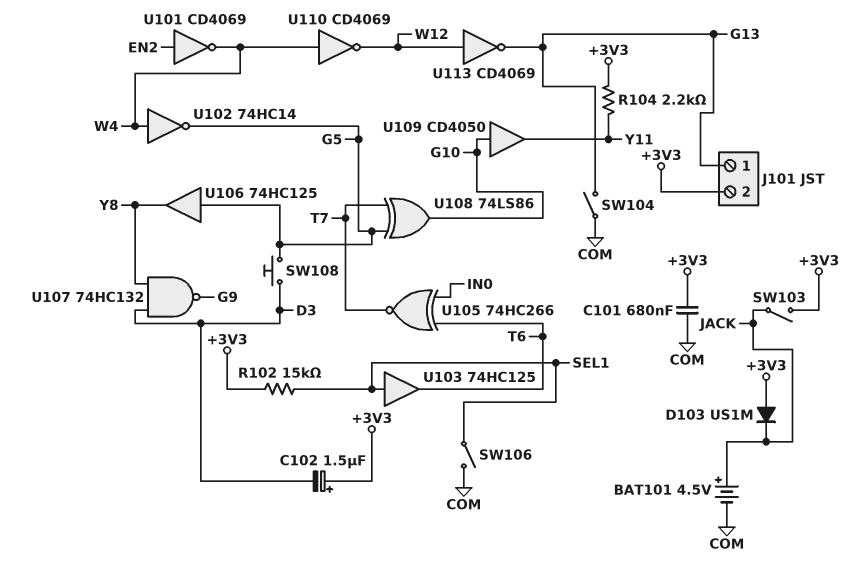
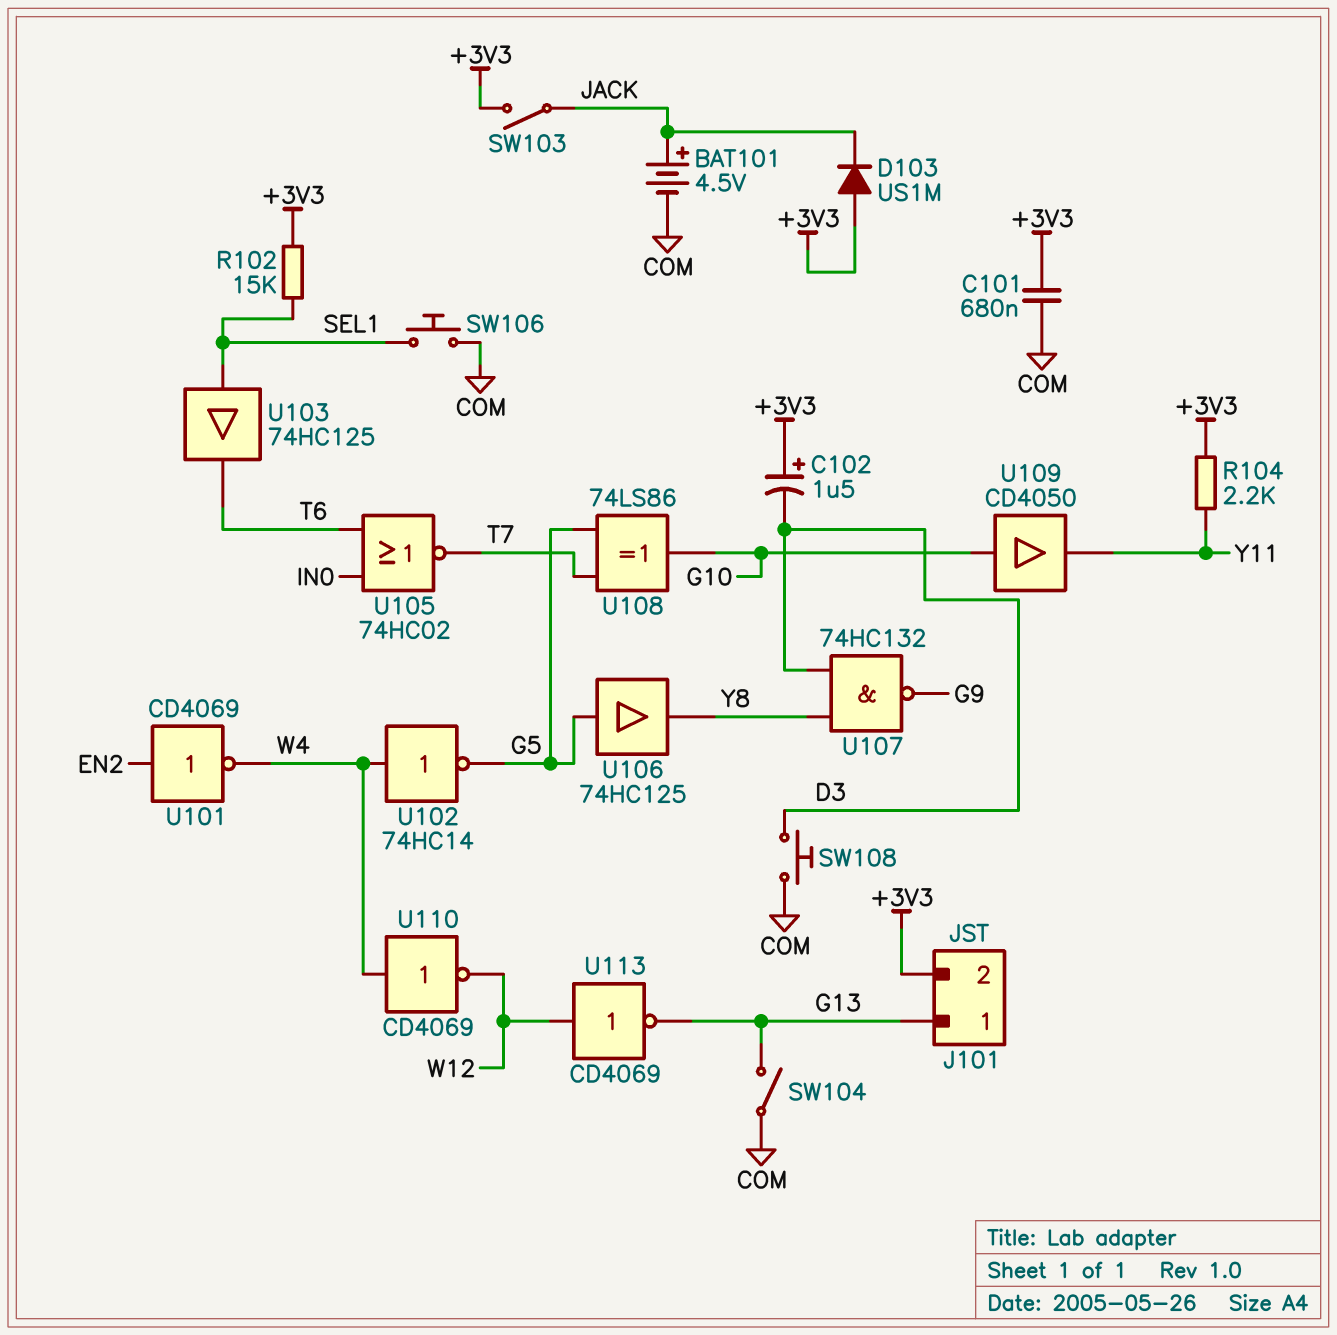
SW106: switch (COM, SEL1) -> button (COM, SEL1)
SW108: button (D3, G5) -> button (COM, D3)
U105: XNOR 74HC266 (in IN0, in T6, out T7) -> NOR 74HC02 (in IN0, in T6, out T7)

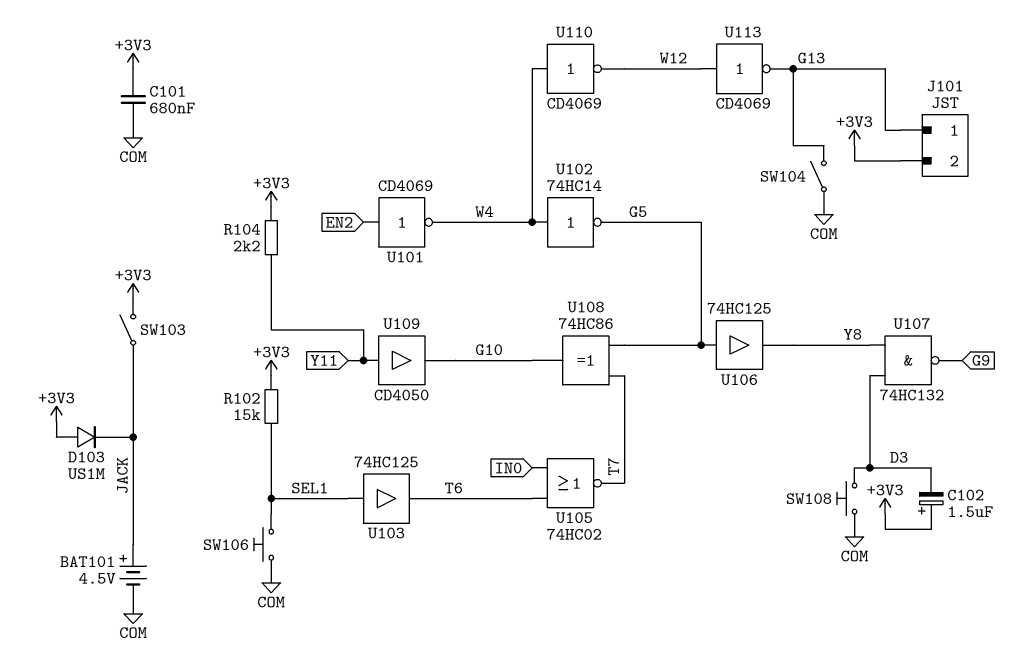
U108: XOR 74LS86 (in G5, in T7, out G10) -> XOR 74HC86 (in G5, in T7, out G10)
U109: buffer CD4050 (in G10, out Y11) -> buffer CD4050 (in Y11, out G10)

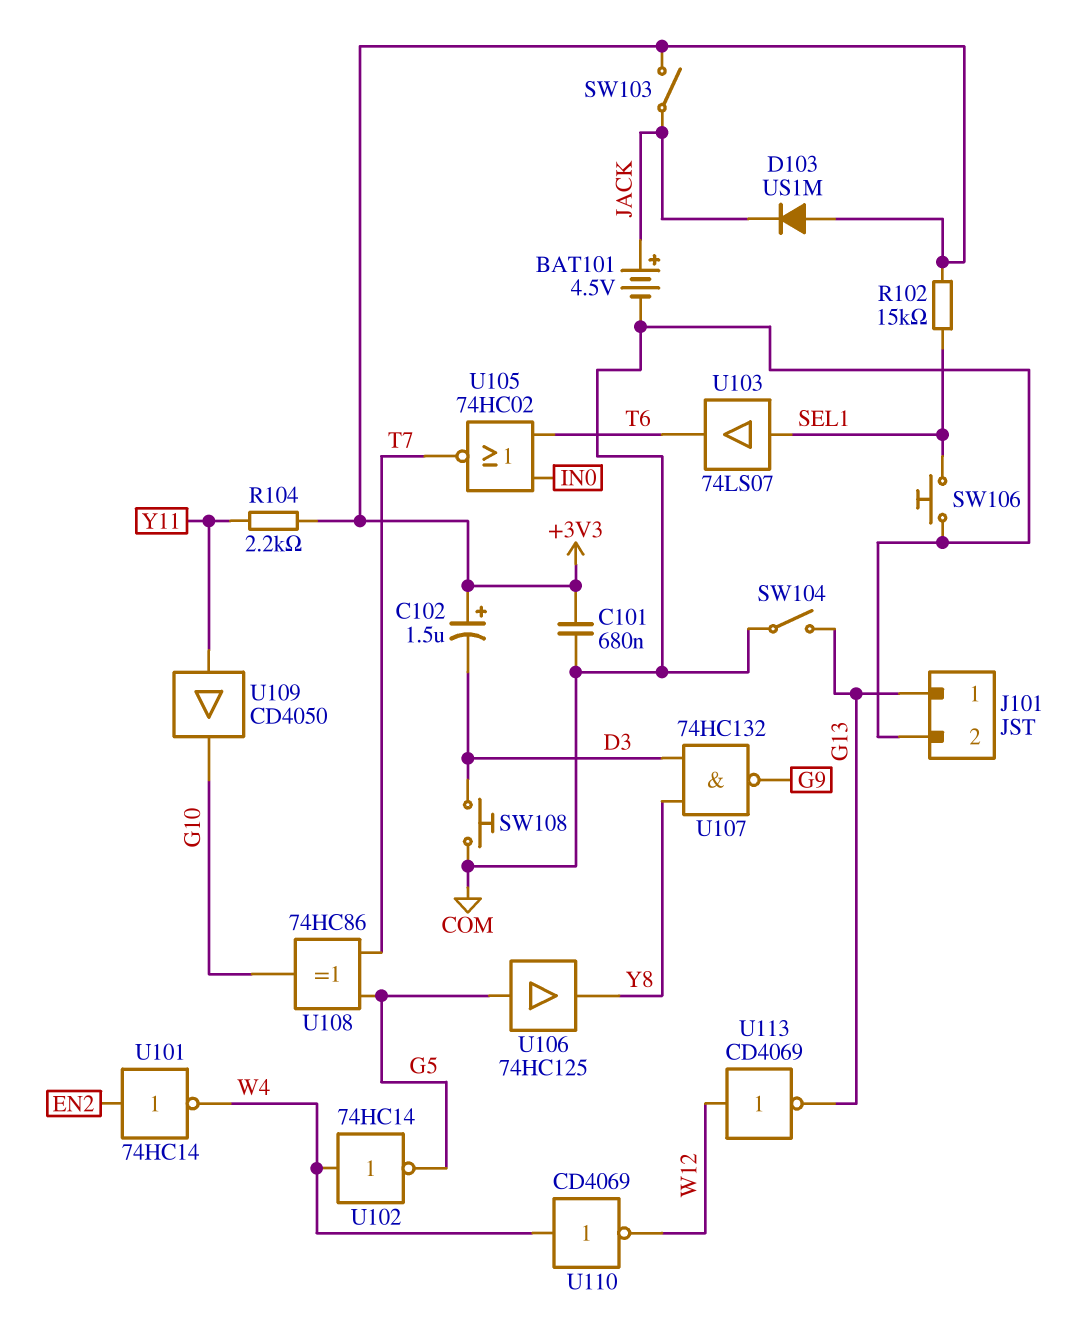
J101 pin 2: +3V3 -> COM
U101: NOT CD4069 (in EN2, out W4) -> NOT 74HC14 (in EN2, out W4)
U103: buffer 74HC125 (in SEL1, out T6) -> buffer 74LS07 (in SEL1, out T6)

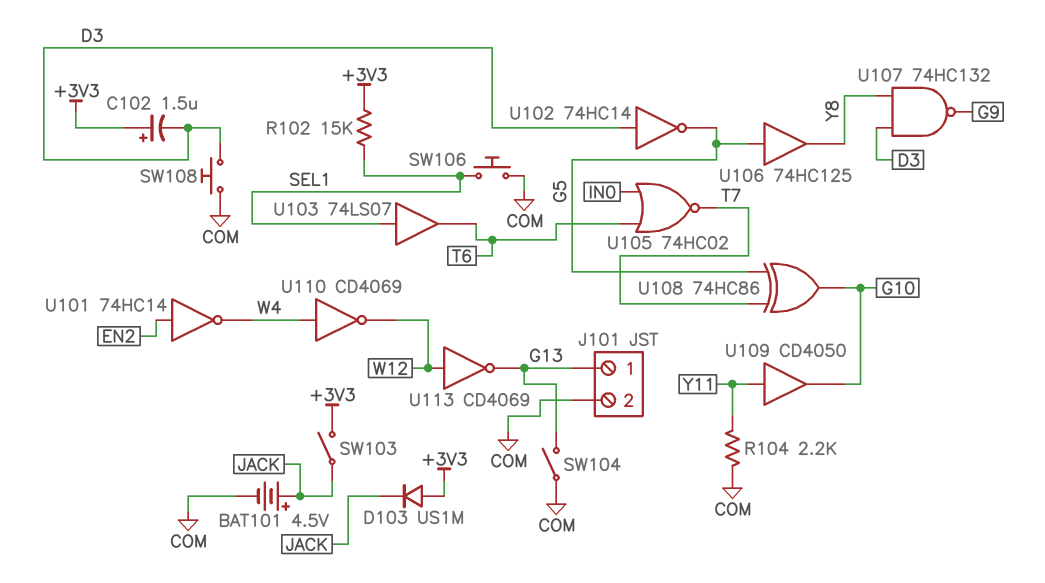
C101: 680nF (+3V3, COM) -> none
R104: 2.2k (+3V3, Y11) -> 2.2k (COM, Y11)
U102: NOT 74HC14 (in W4, out G5) -> NOT 74HC14 (in D3, out G5)

